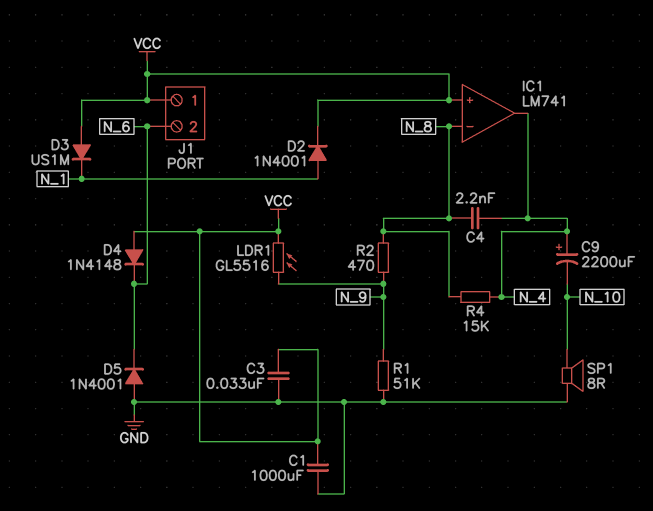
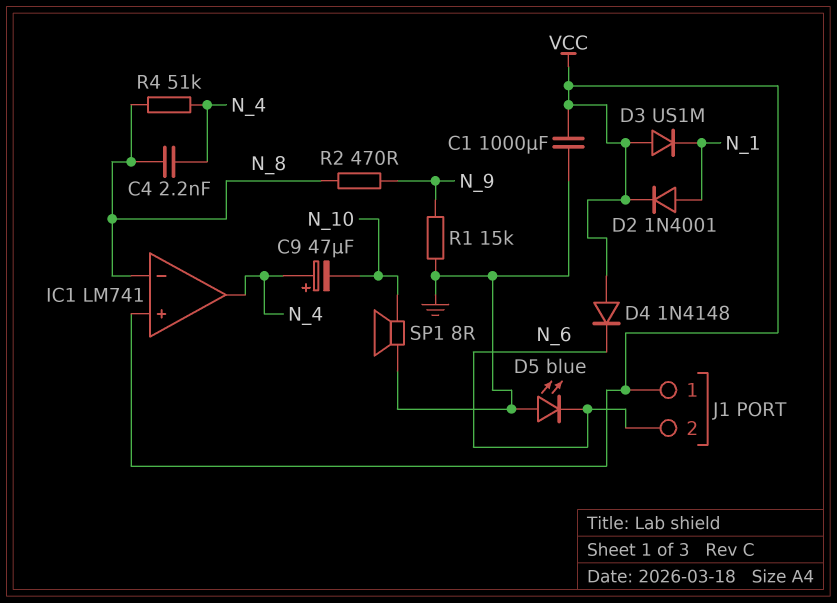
C3: 33nF (GND, VCC) -> none
C9: 2200uF (plus N_4, minus N_10) -> 47uF (plus N_4, minus N_10)
D5: diode 1N4001 (A GND, K N_6) -> LED blue (A GND, K N_6)
LDR1: GL5516 (N_9, VCC) -> none
R1: 51k (GND, N_9) -> 15k (GND, N_9)
R4: 15k (N_4, N_8) -> 51k (N_4, N_8)

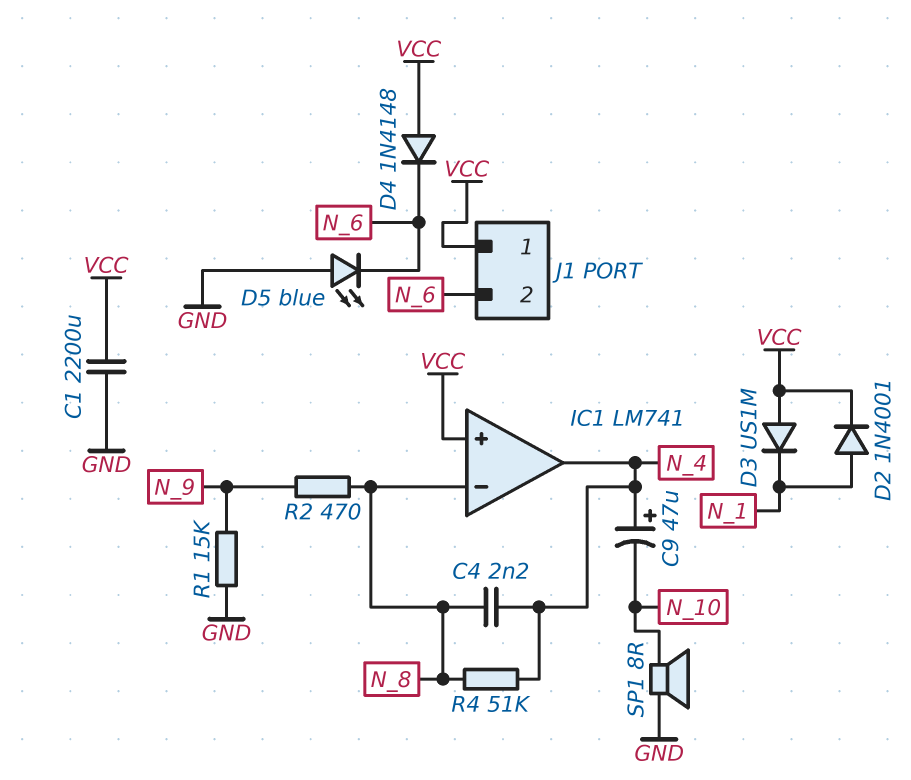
C1: 1000uF (GND, VCC) -> 2200uF (GND, VCC)

